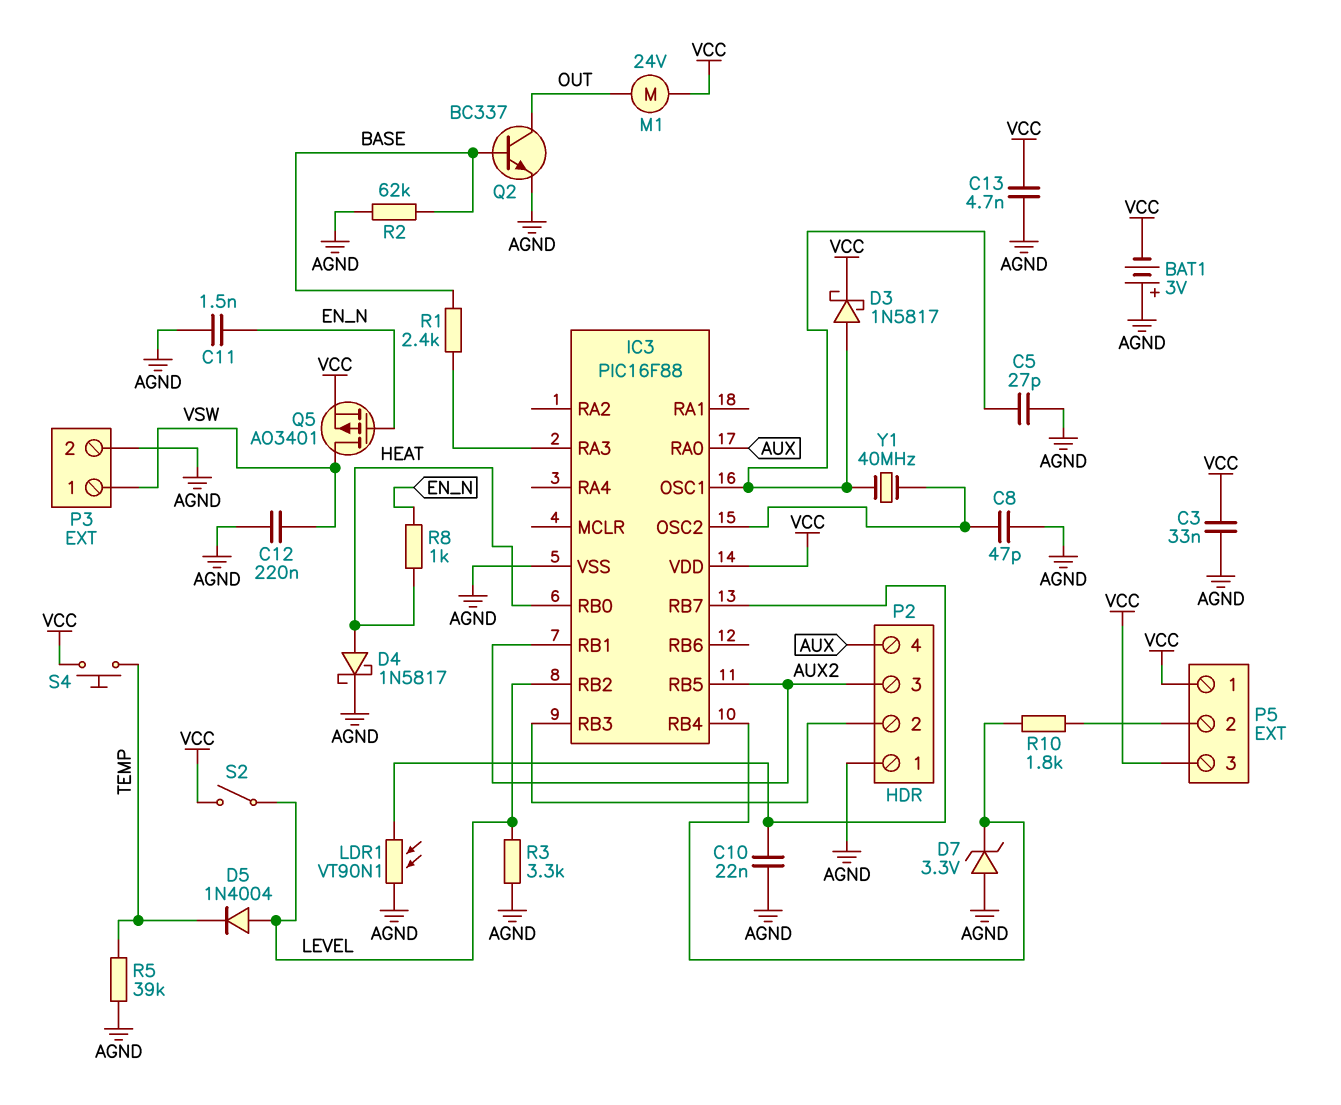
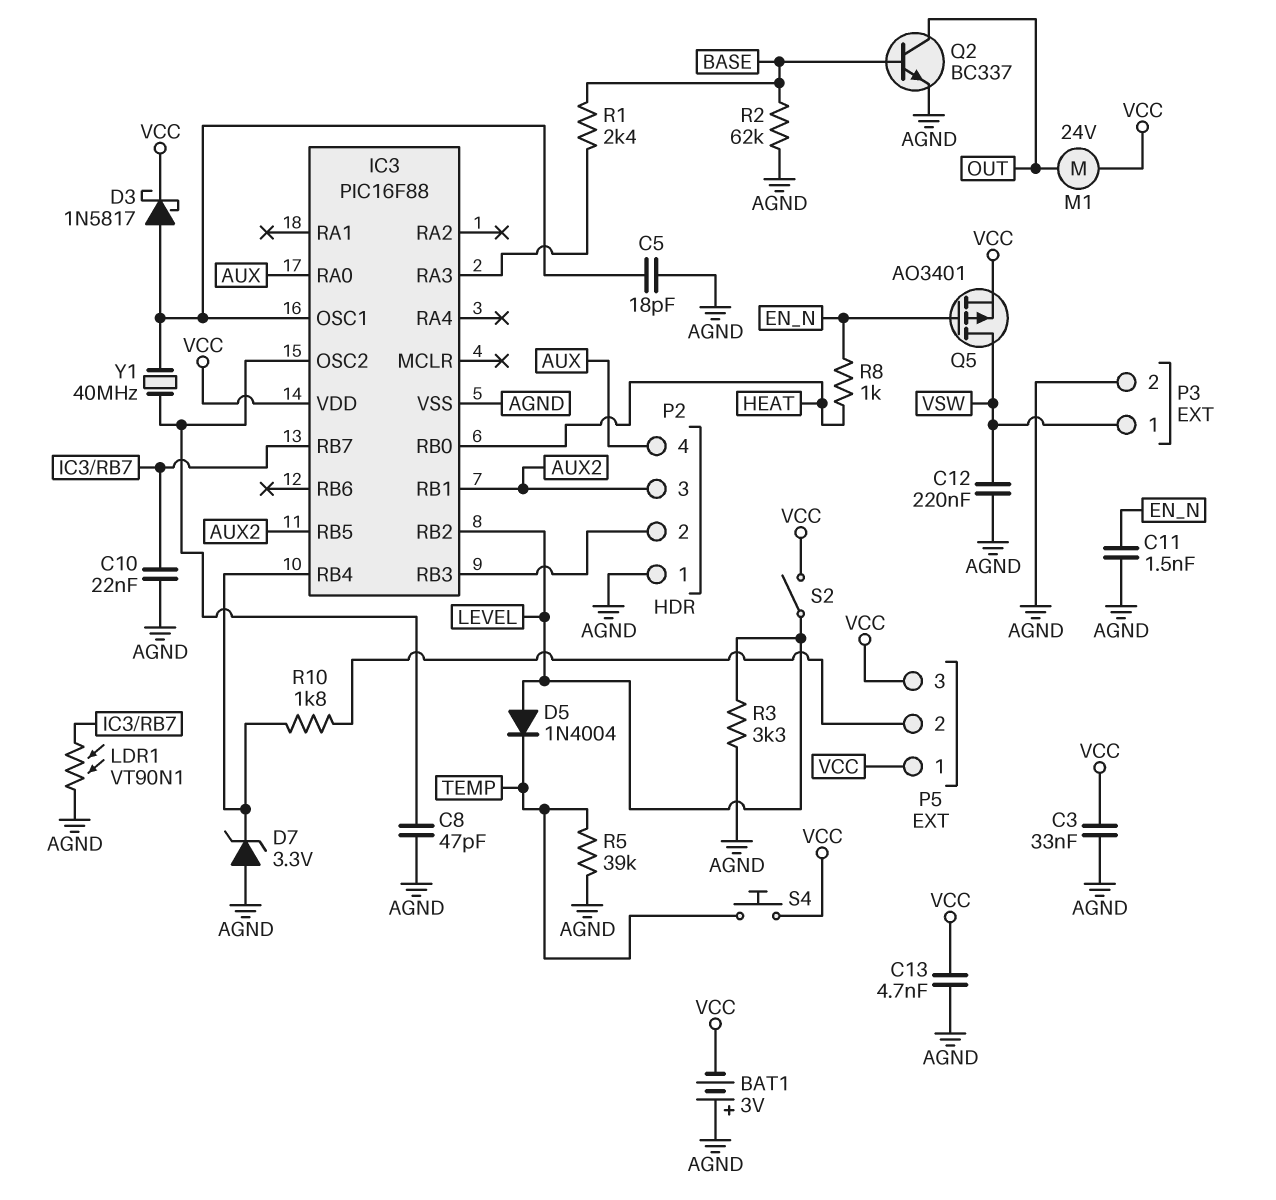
C5: 27pF (AGND, IC3/OSC1) -> 18pF (AGND, IC3/OSC1)
D4: schottky 1N5817 (A HEAT, K AGND) -> none

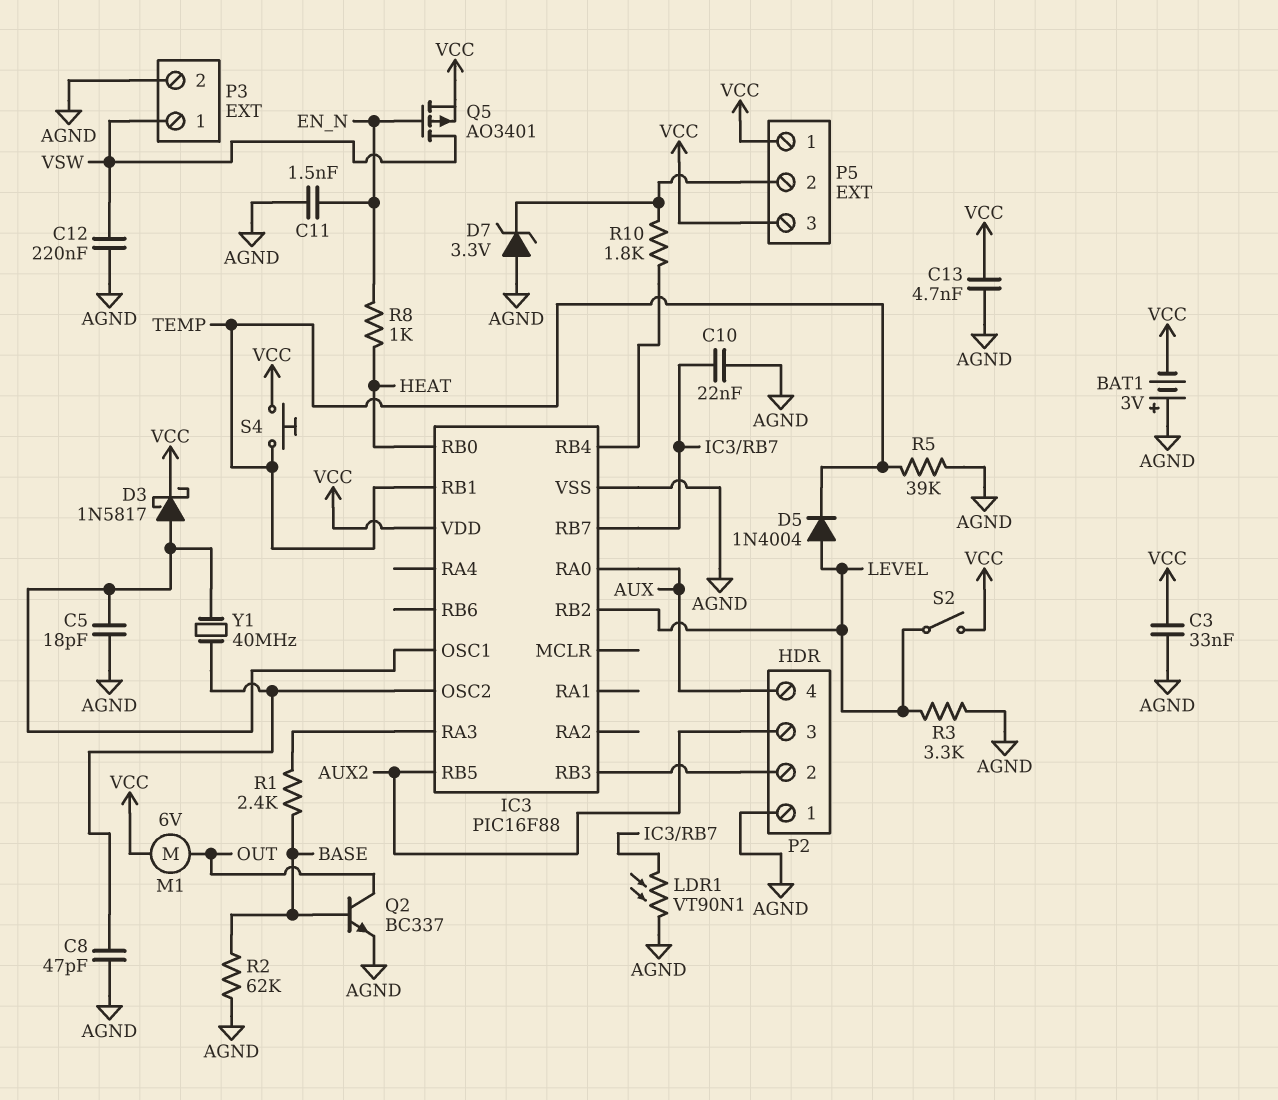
D7: zener 3.3V (A AGND, K IC3/RB4) -> zener 3.3V (A AGND, K P5/2)
IC3 pin RB1: AUX2 -> TEMP
M1: motor 24V (OUT, VCC) -> motor 6V (OUT, VCC)

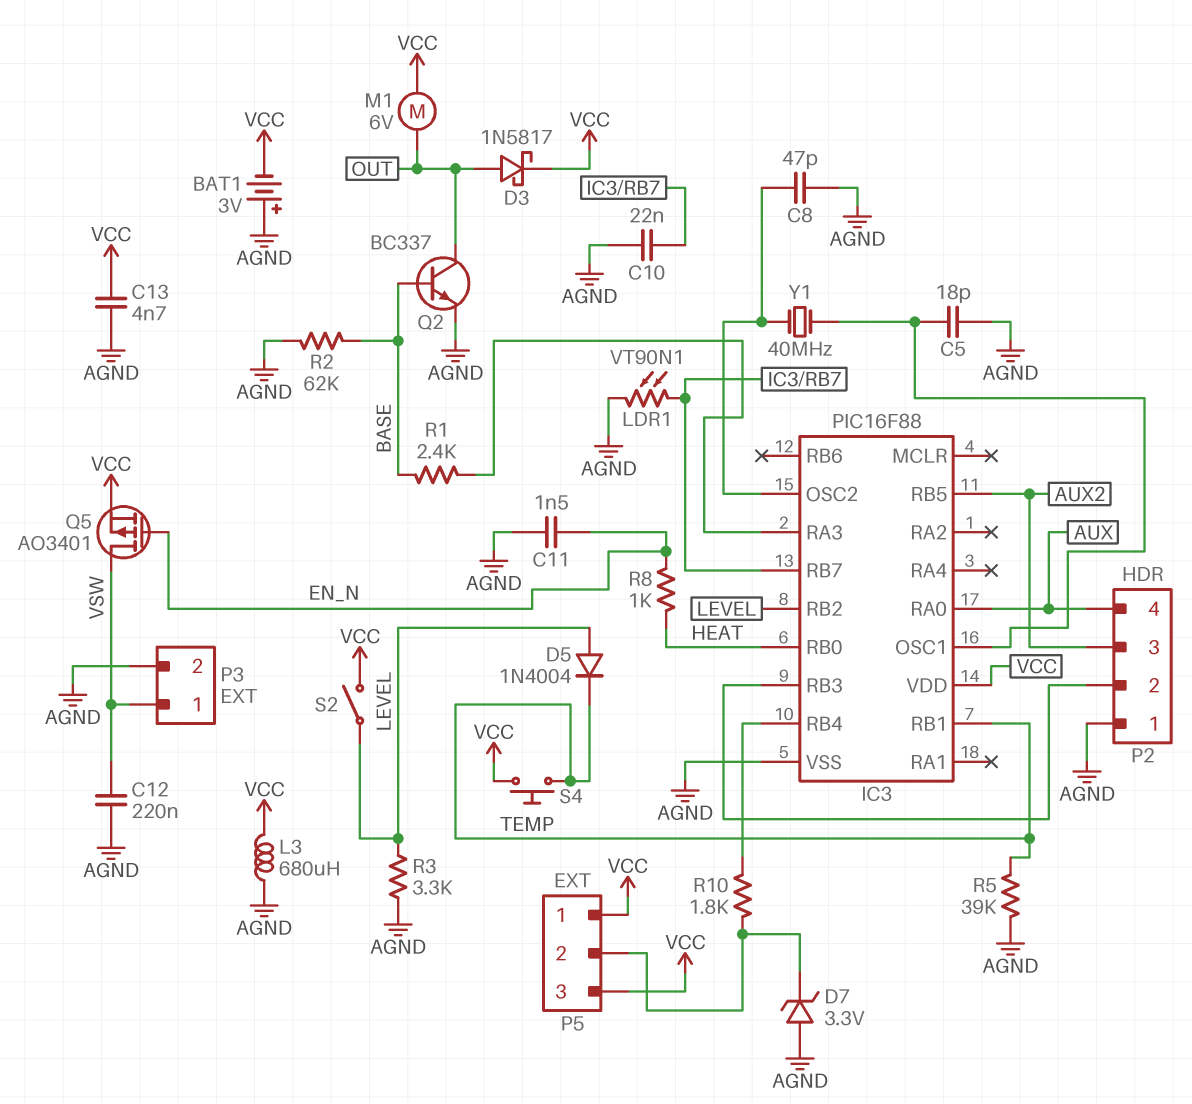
C3: 33nF (AGND, VCC) -> none
D3: schottky 1N5817 (A IC3/OSC1, K VCC) -> schottky 1N5817 (A OUT, K VCC)
L3: none -> 680uH (AGND, VCC)

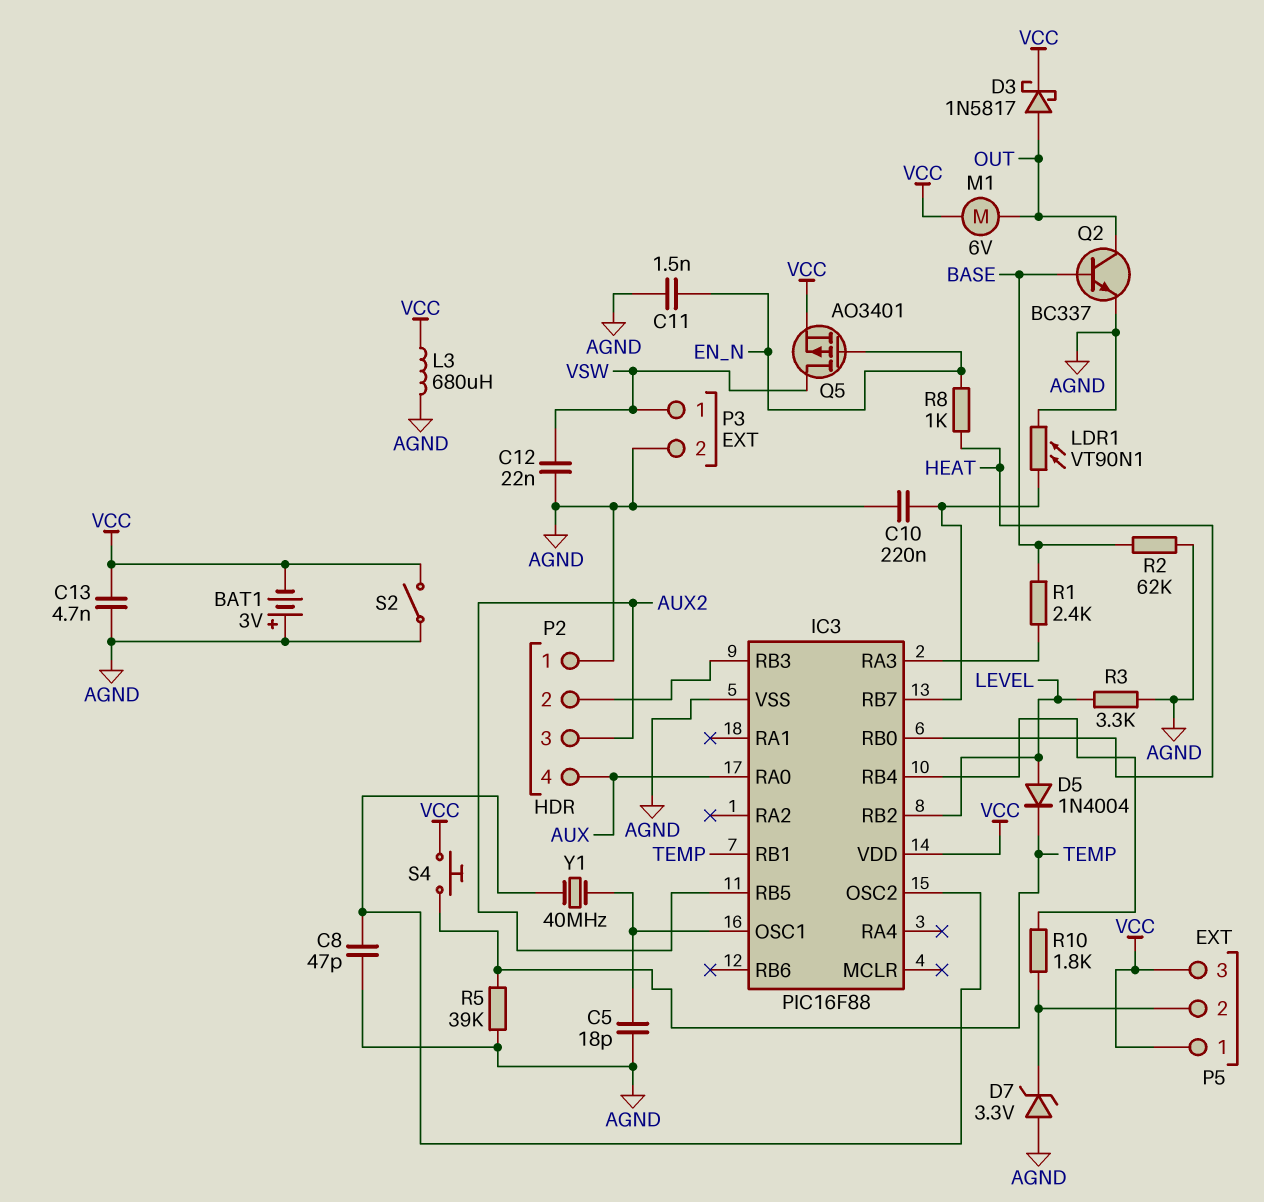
C10: 22nF (AGND, IC3/RB7) -> 220nF (AGND, IC3/RB7)
C12: 220nF (AGND, VSW) -> 22nF (AGND, VSW)
S2: switch (LEVEL, VCC) -> switch (AGND, VCC)

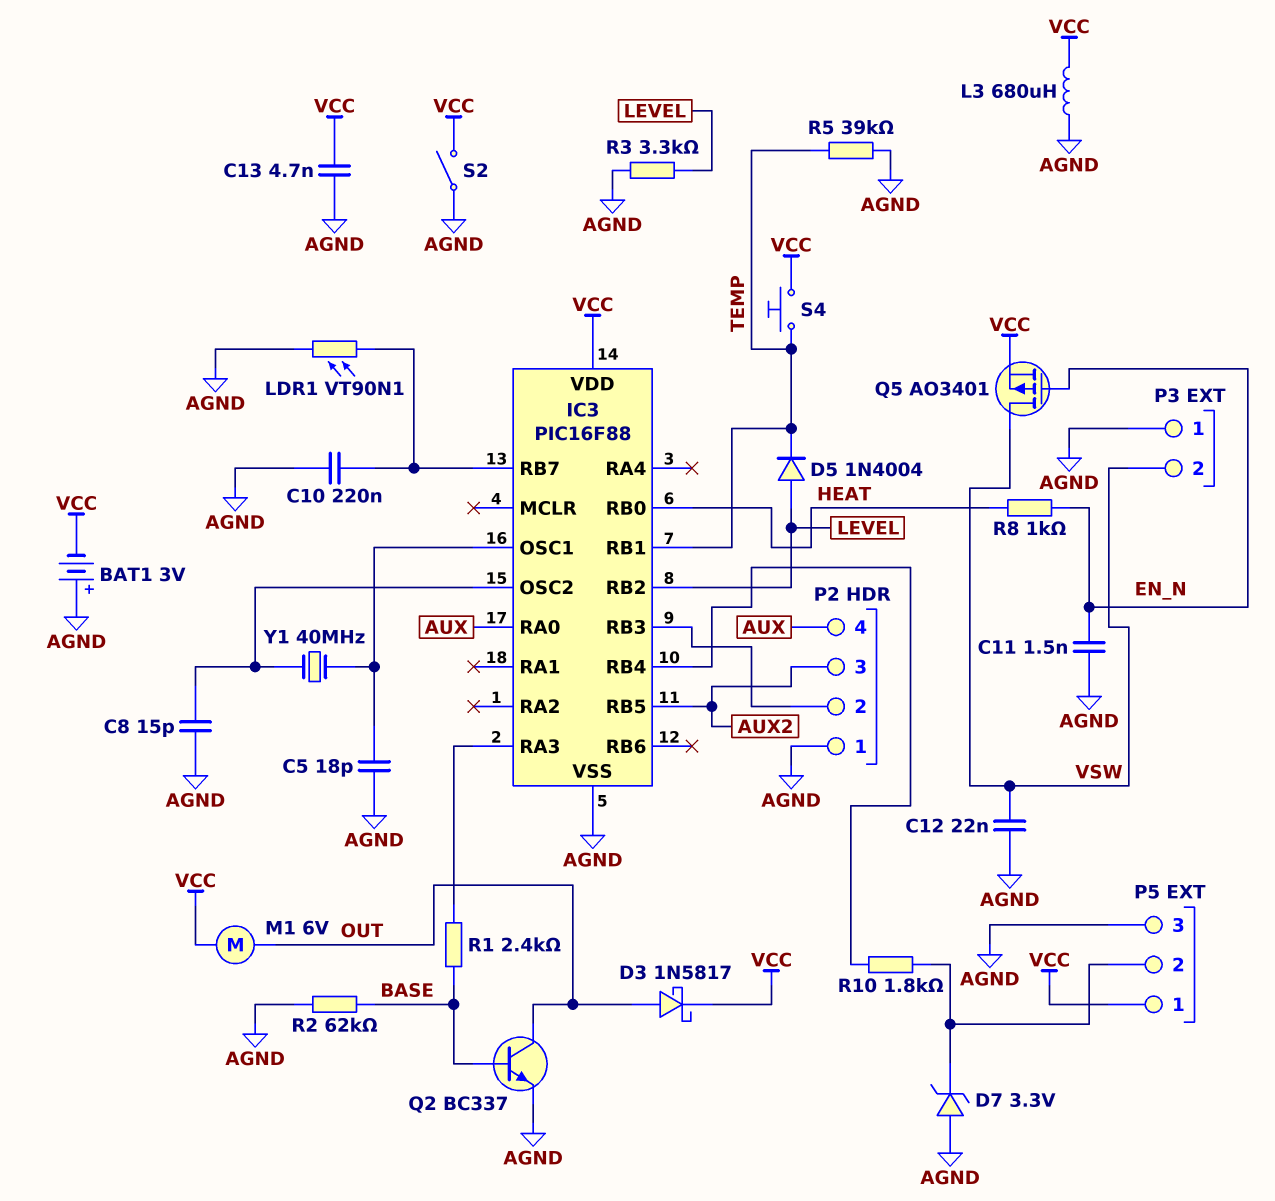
C8: 47pF (AGND, IC3/OSC2) -> 15pF (AGND, IC3/OSC2)
P3 pin 1: VSW -> AGND
P3 pin 2: AGND -> VSW
P5 pin 3: VCC -> AGND

